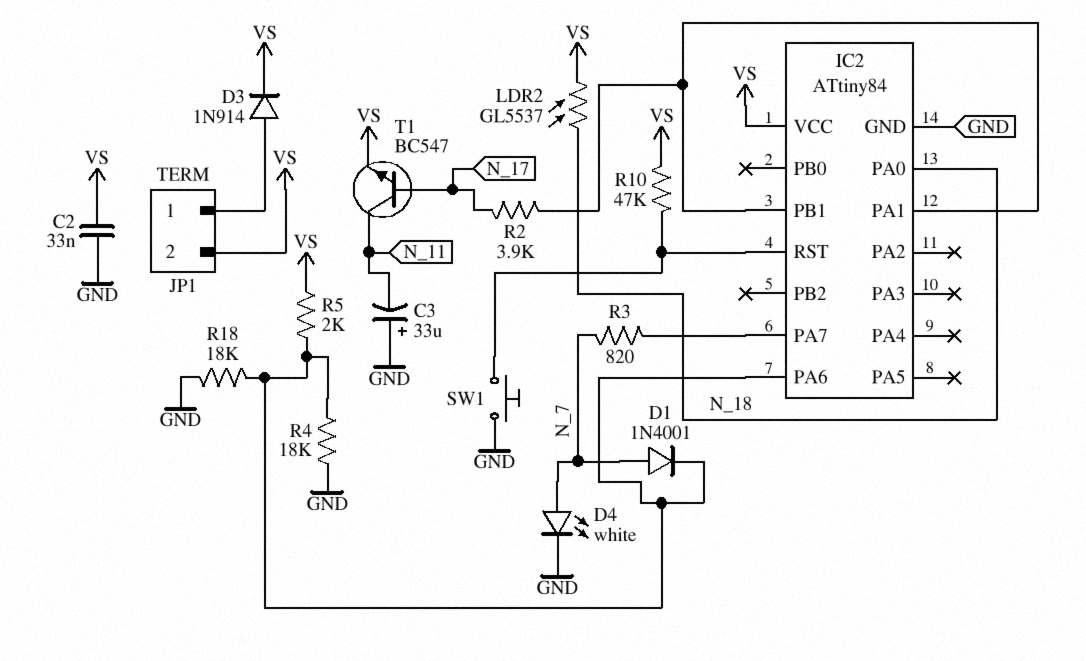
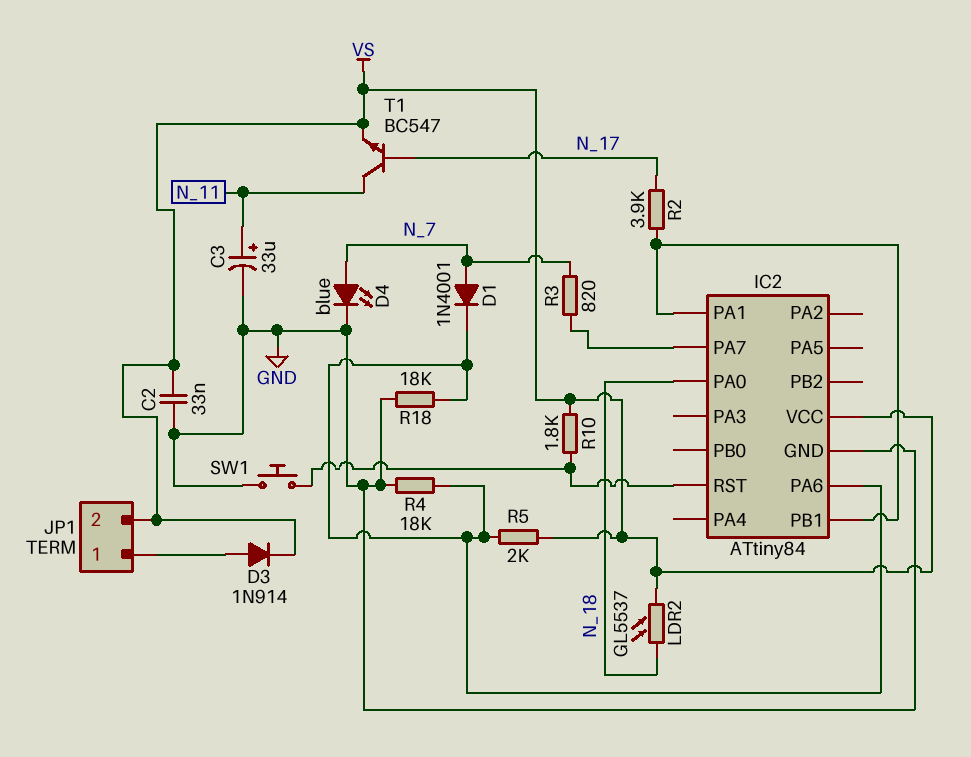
C3: 33uF (plus GND, minus N_11) -> 33uF (plus N_11, minus GND)
D4: LED white (A N_7, K GND) -> LED blue (A N_7, K GND)
R10: 47k (IC2/RST, VS) -> 1.8k (IC2/RST, VS)

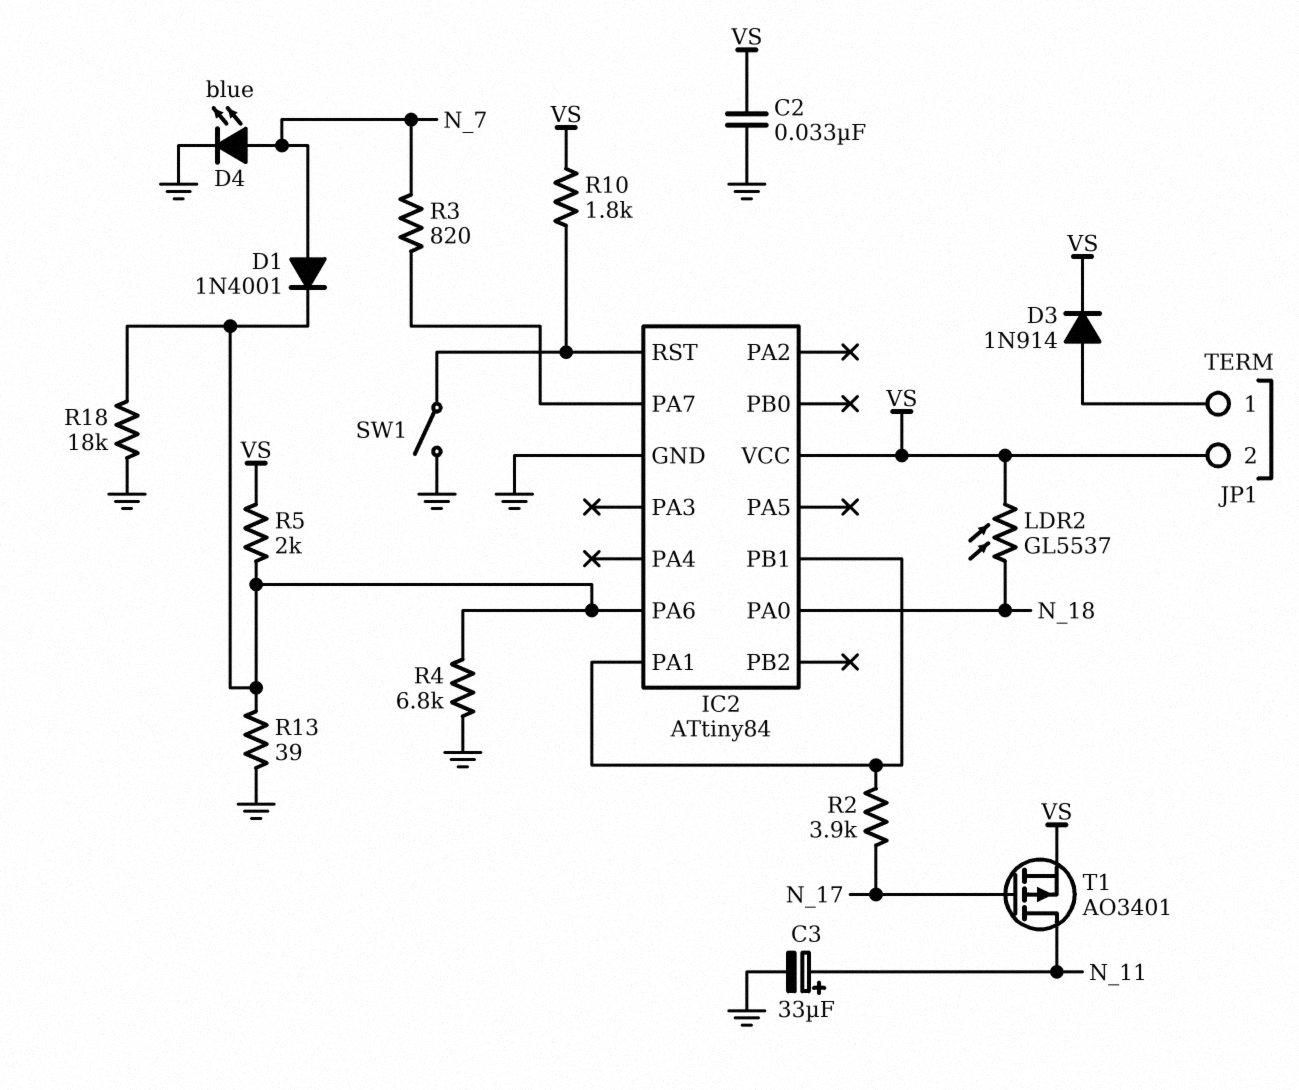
R4: 18k (GND, IC2/PA6) -> 6.8k (GND, IC2/PA6)
R13: none -> 39 (GND, IC2/PA6)
SW1: button (GND, IC2/RST) -> switch (GND, IC2/RST)
T1: NPN BC547 (B N_17, C N_11, E VS) -> PMOS AO3401 (G N_17, D N_11, S VS)

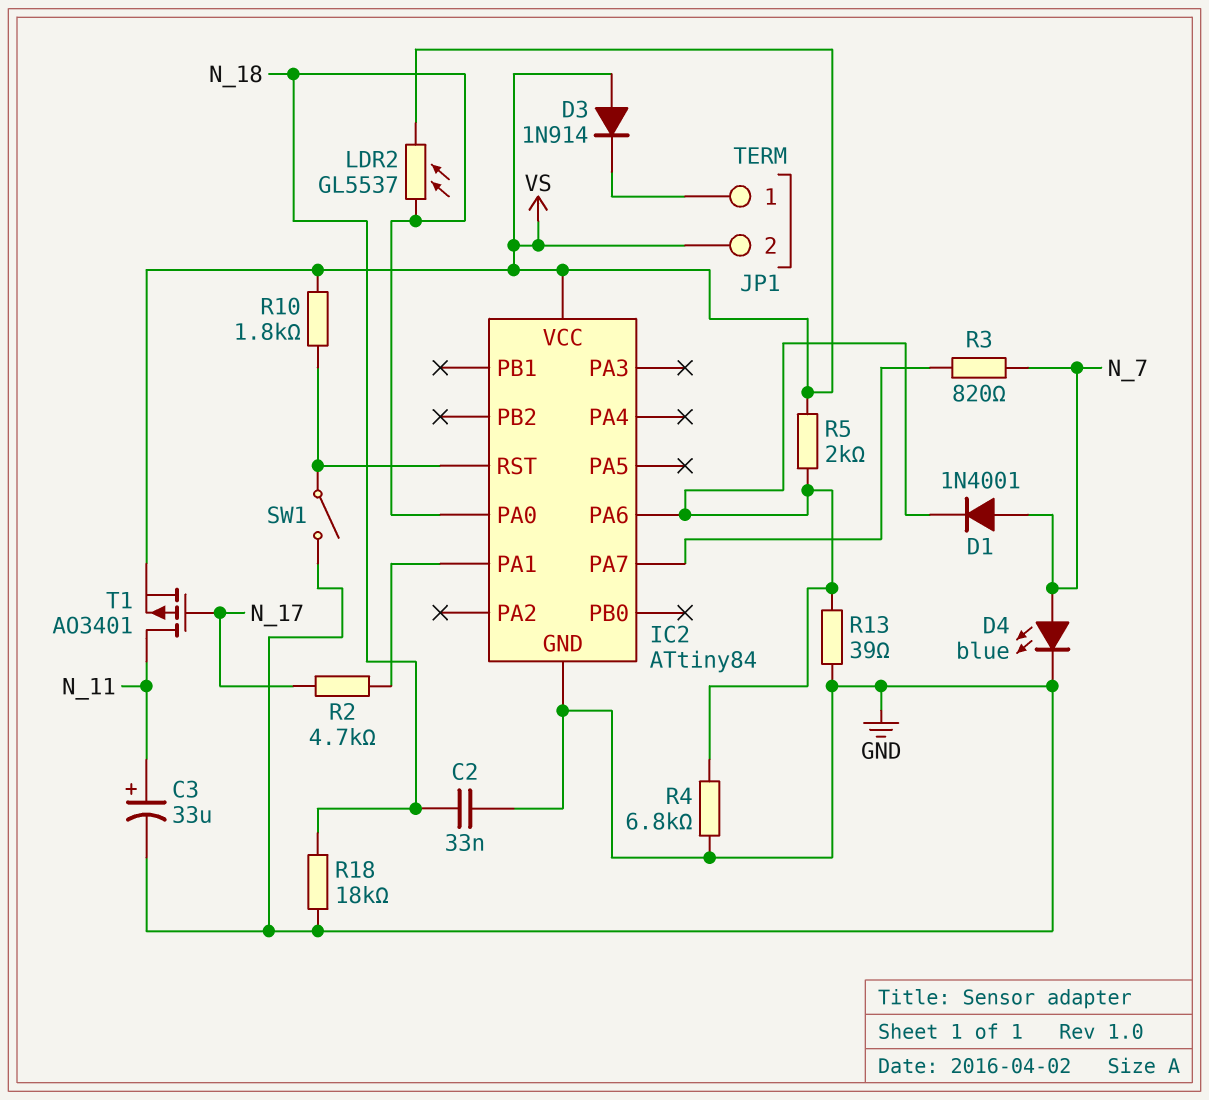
C2: 33nF (GND, VS) -> 33nF (GND, N_18)
D3: diode 1N914 (A JP1/1, K VS) -> diode 1N914 (A VS, K JP1/1)
IC2 pin PB1: IC2/PA1 -> none
R2: 3.9k (IC2/PA1, N_17) -> 4.7k (IC2/PA1, N_17)
R18: 18k (GND, IC2/PA6) -> 18k (GND, N_18)

